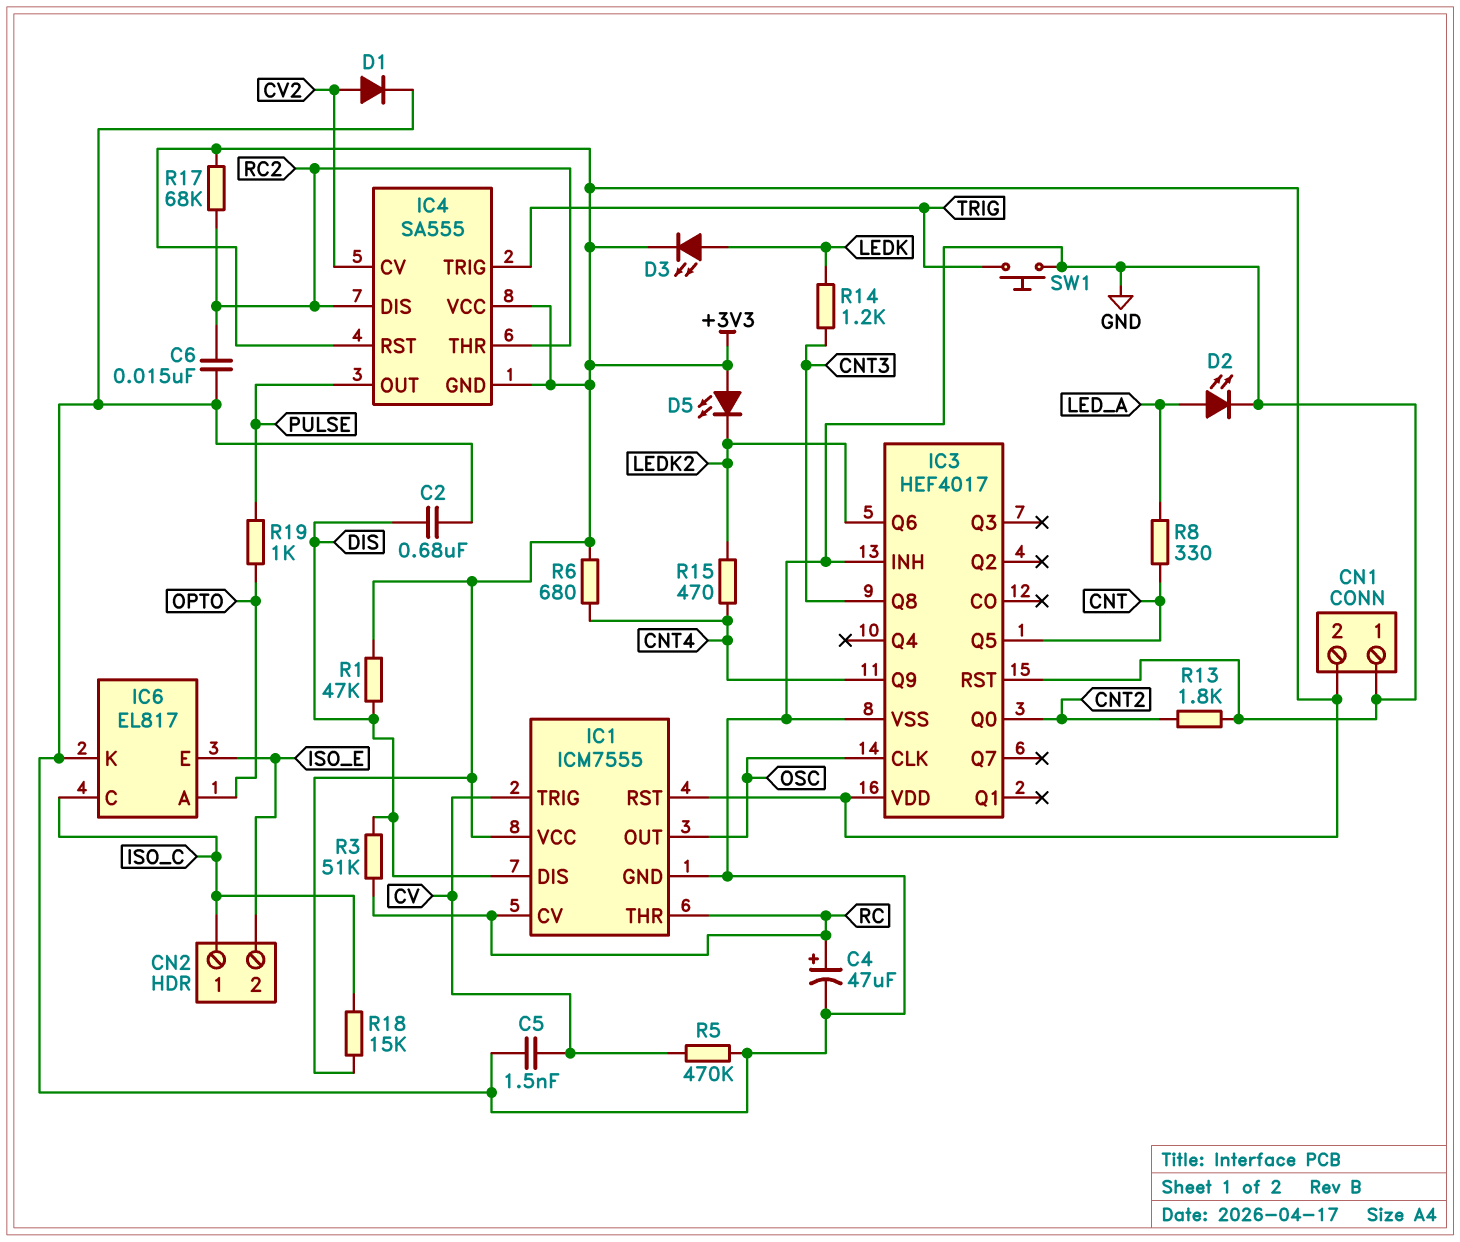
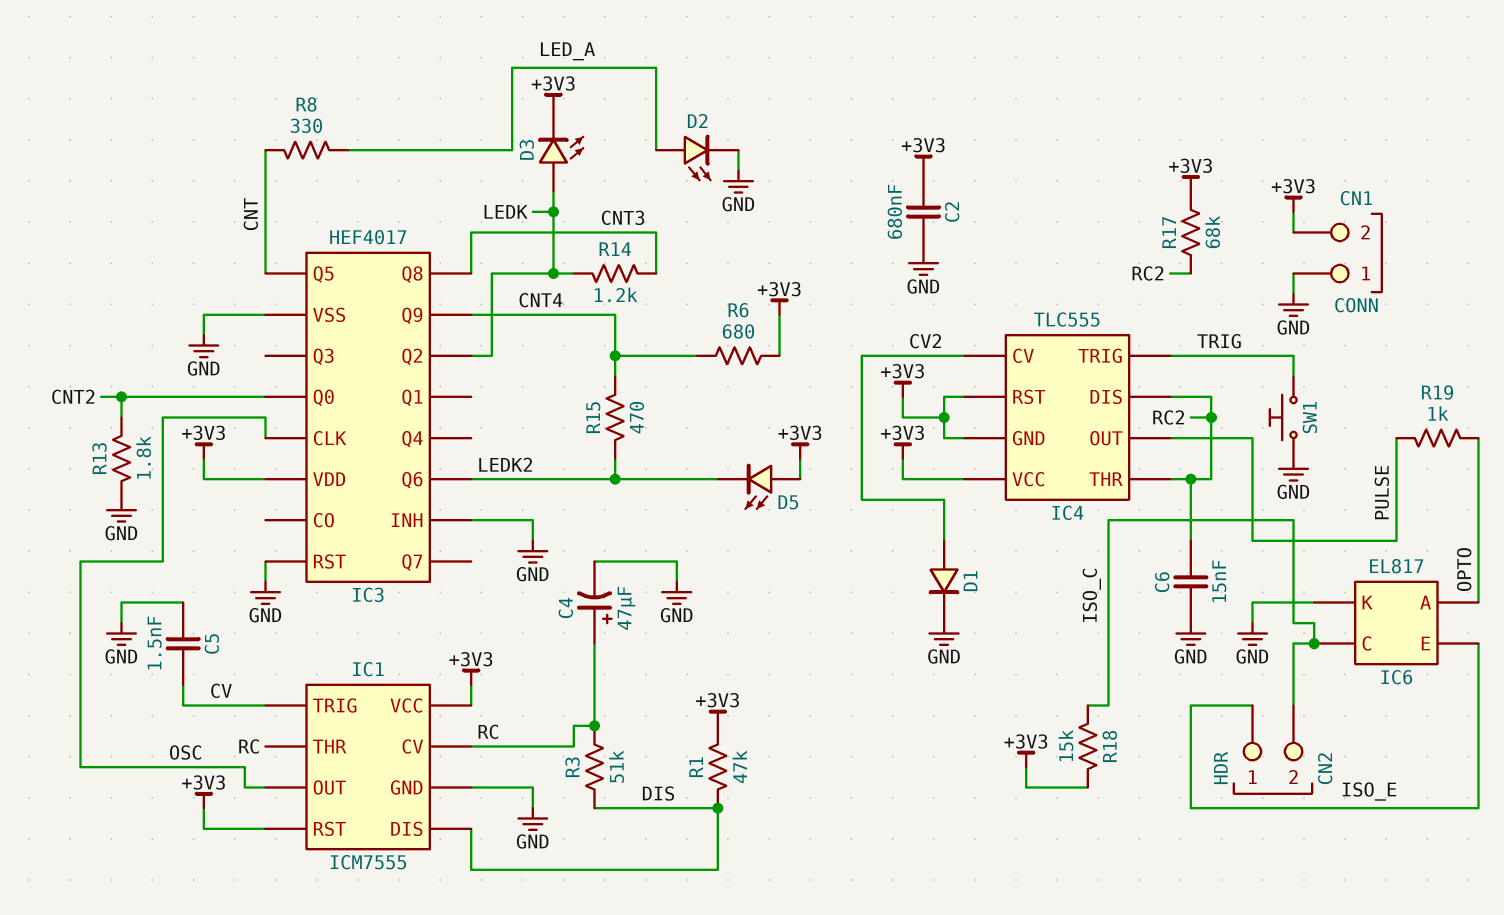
C2: 680nF (DIS, GND) -> 680nF (+3V3, GND)
CN2 pin 1: ISO_C -> ISO_E
CN2 pin 2: ISO_E -> ISO_C
IC3 pin Q2: none -> LEDK
IC4: SA555 -> TLC555
R5: 470k (CV, GND) -> none

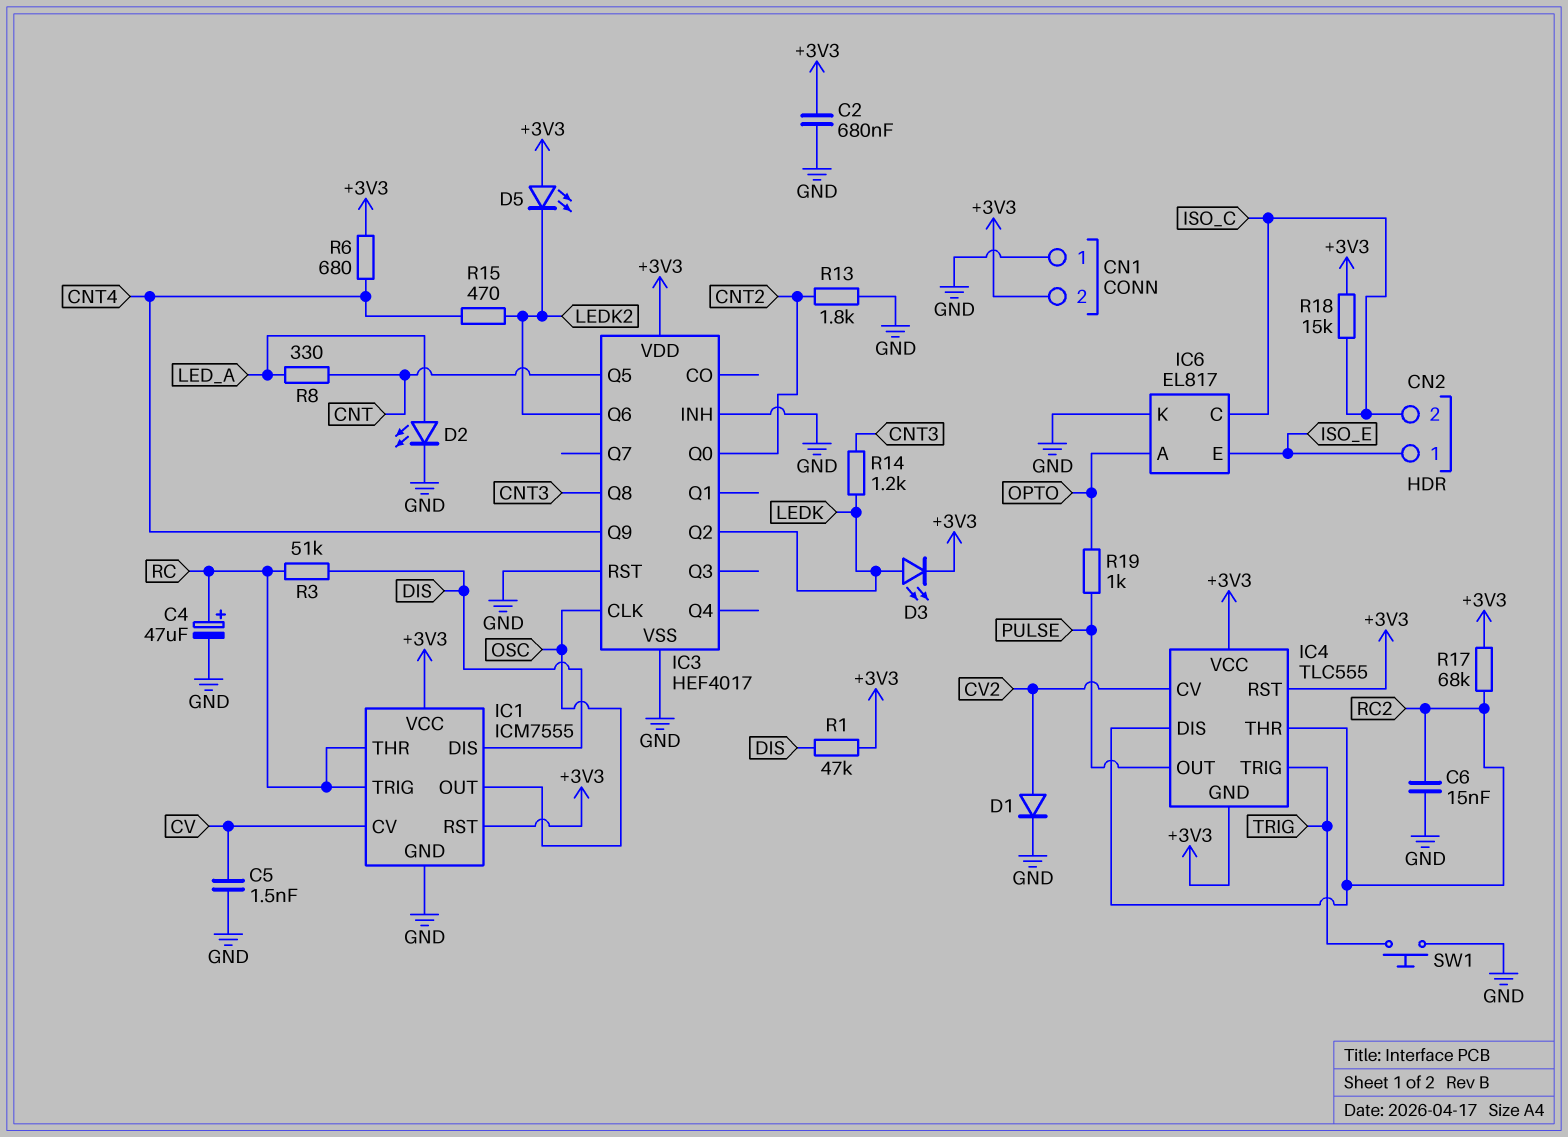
IC1 pin CV: RC -> CV
IC1 pin TRIG: CV -> RC

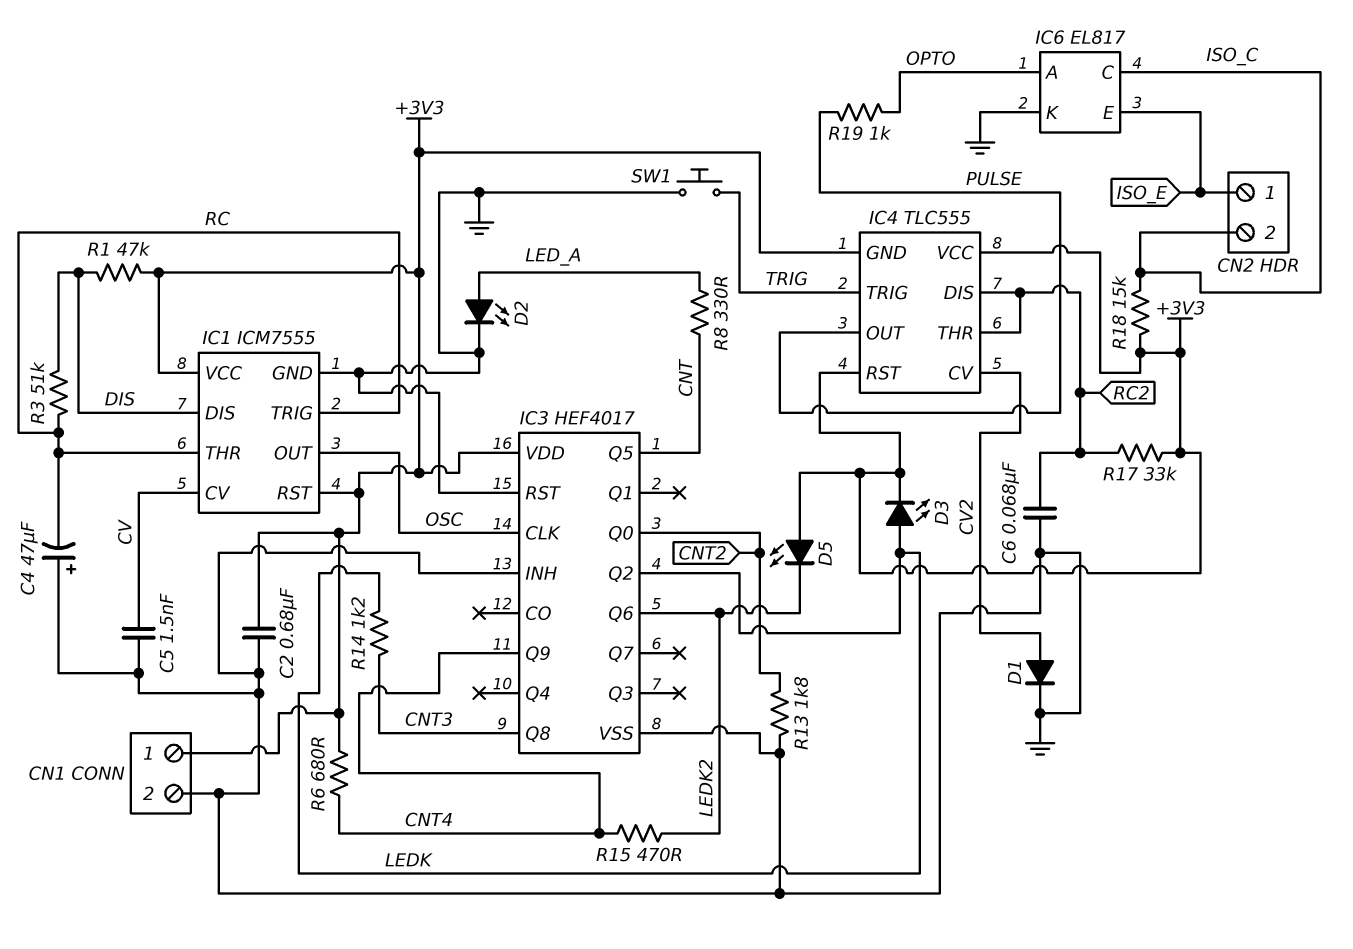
C4: 47uF (plus RC, minus GND) -> 47uF (plus GND, minus RC)
C6: 15nF (GND, RC2) -> 68nF (GND, RC2)
CN1 pin 1: GND -> +3V3
CN1 pin 2: +3V3 -> GND
R17: 68k (+3V3, RC2) -> 33k (+3V3, RC2)

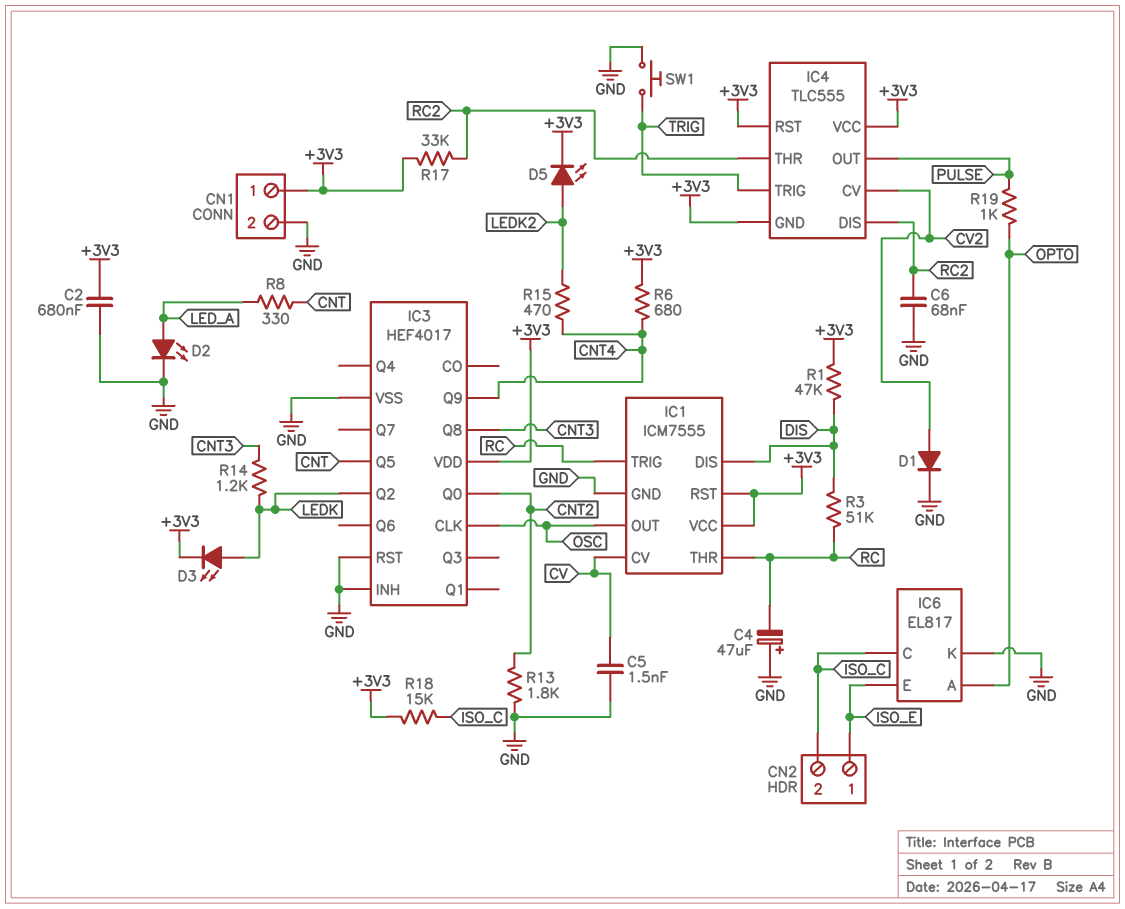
D5: LED (A +3V3, K LEDK2) -> LED (A LEDK2, K +3V3)
IC3 pin Q6: LEDK2 -> none

